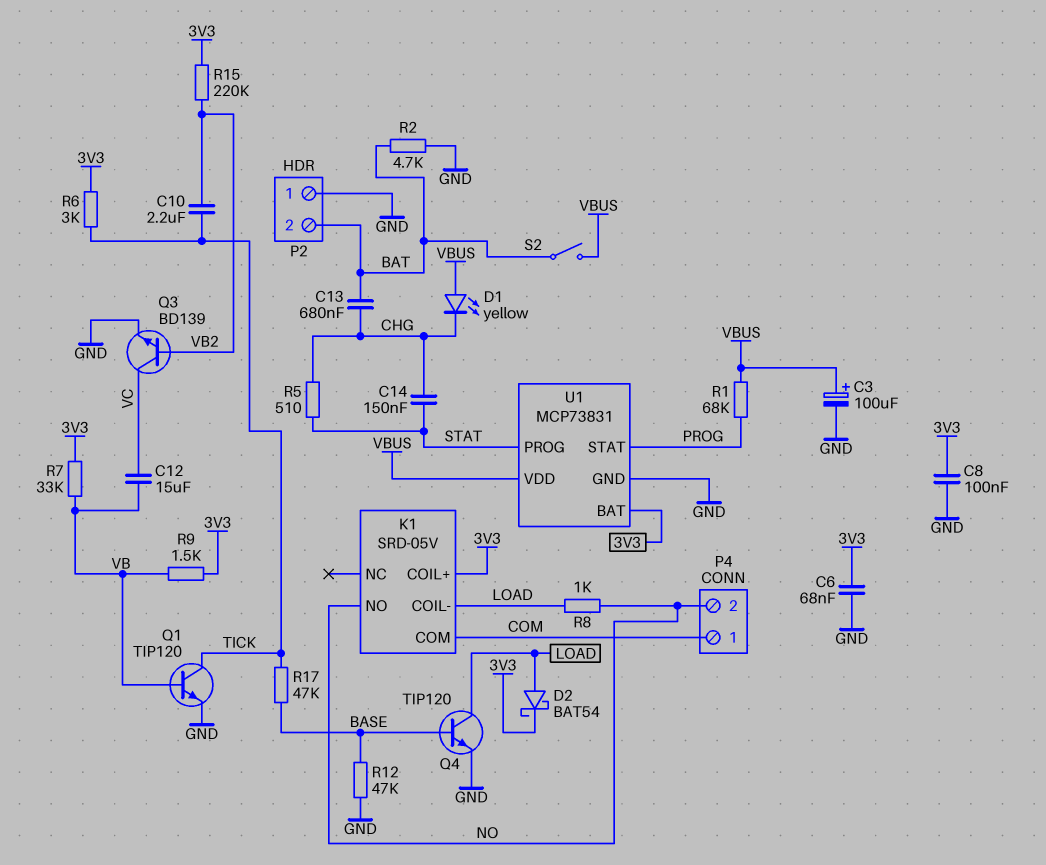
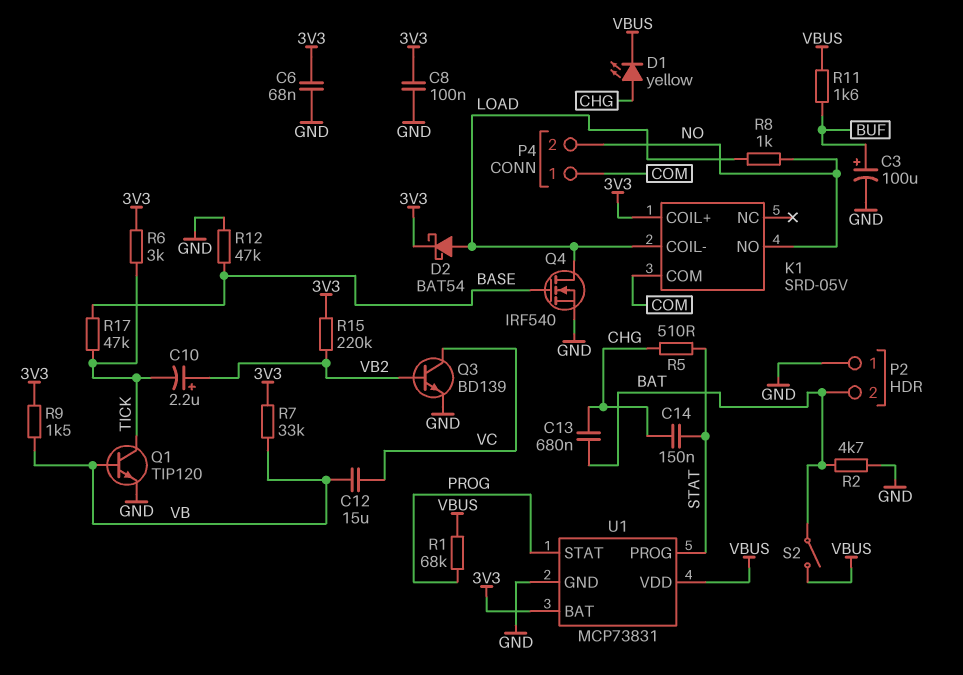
C3: 100uF (plus VBUS, minus GND) -> 100uF (plus BUF, minus GND)
C10: 2.2uF (TICK, VB2) -> 2.2uF (plus VB2, minus TICK)
D1: LED yellow (A VBUS, K CHG) -> LED yellow (A CHG, K VBUS)
Q4: NPN TIP120 (B BASE, C LOAD, E GND) -> NMOS IRF540 (G BASE, D LOAD, S GND)
R11: none -> 1.6k (BUF, VBUS)

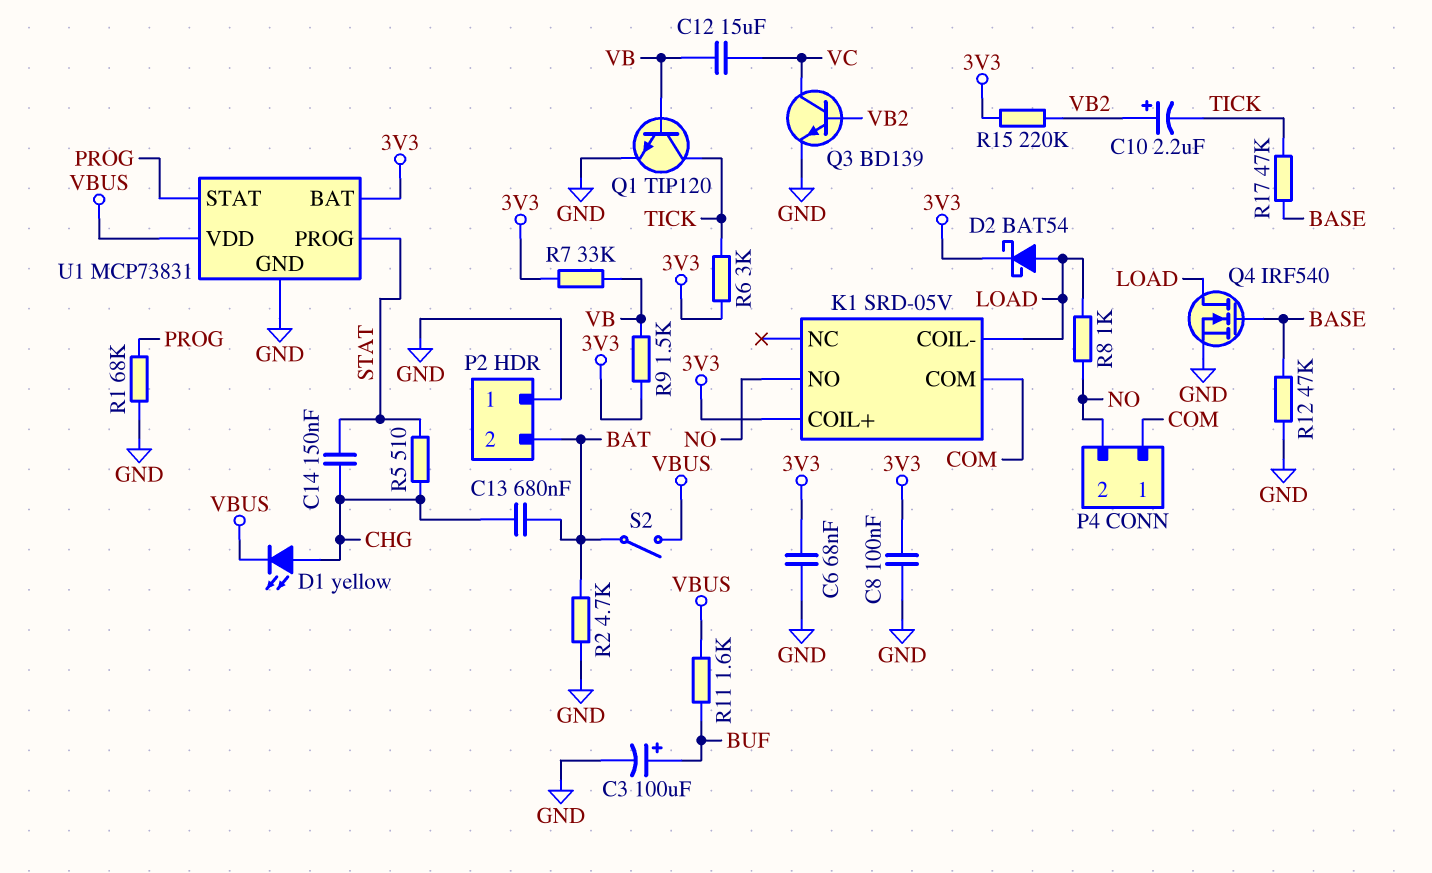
R1: 68k (PROG, VBUS) -> 68k (GND, PROG)

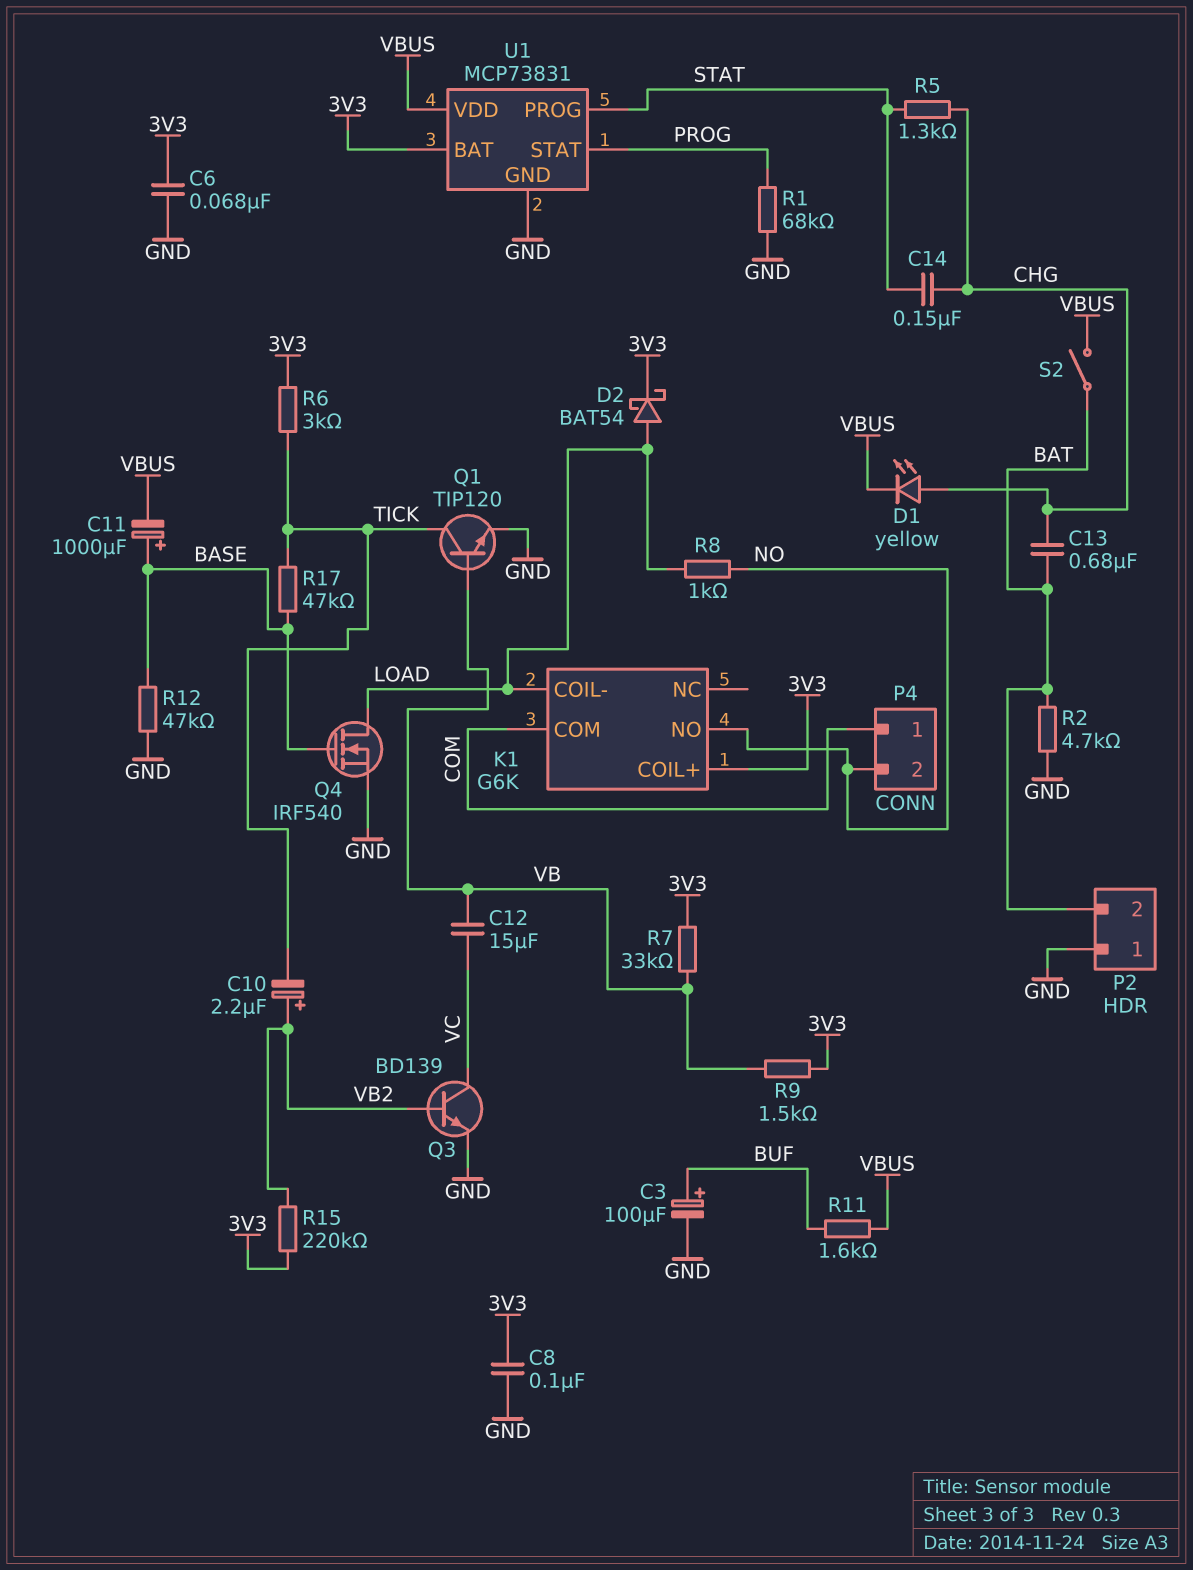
C11: none -> 1000uF (plus BASE, minus VBUS)
K1: SRD-05V -> G6K
R5: 510 (CHG, STAT) -> 1.3k (CHG, STAT)

